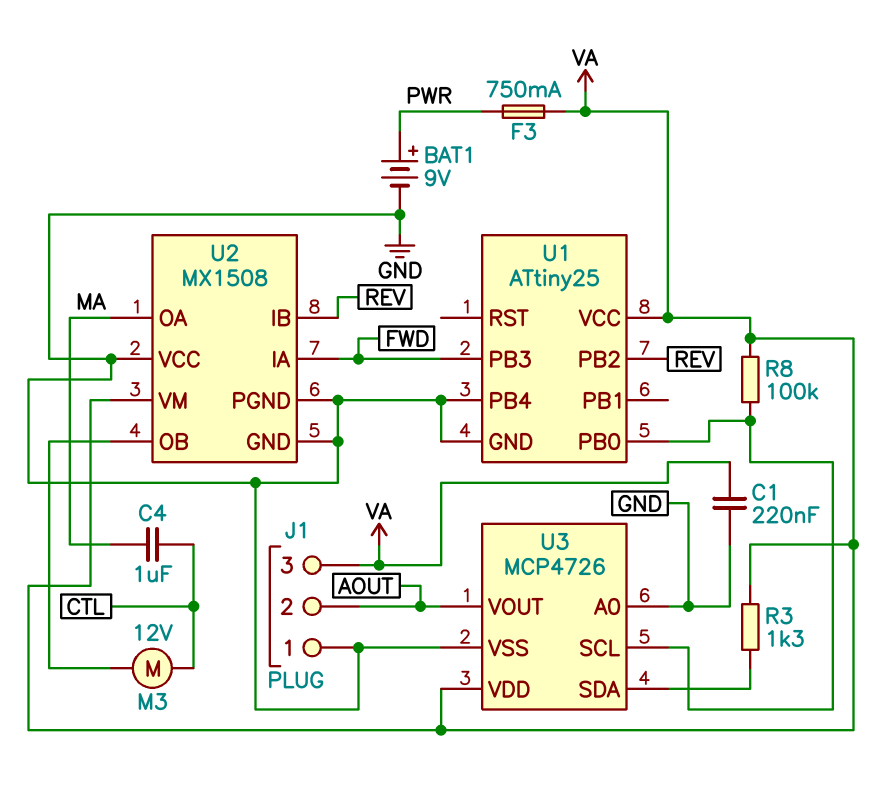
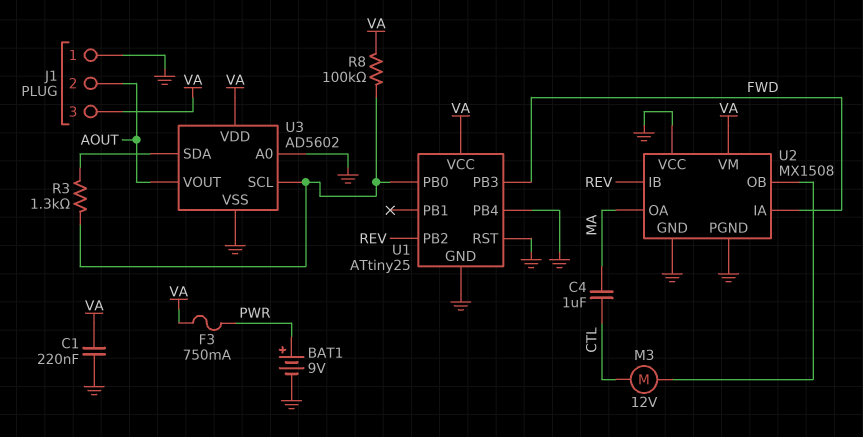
R3: 1.3k (U3/SDA, VA) -> 1.3k (U1/PB0, U3/SDA)
U1 pin RST: none -> GND
U3: MCP4726 -> AD5602

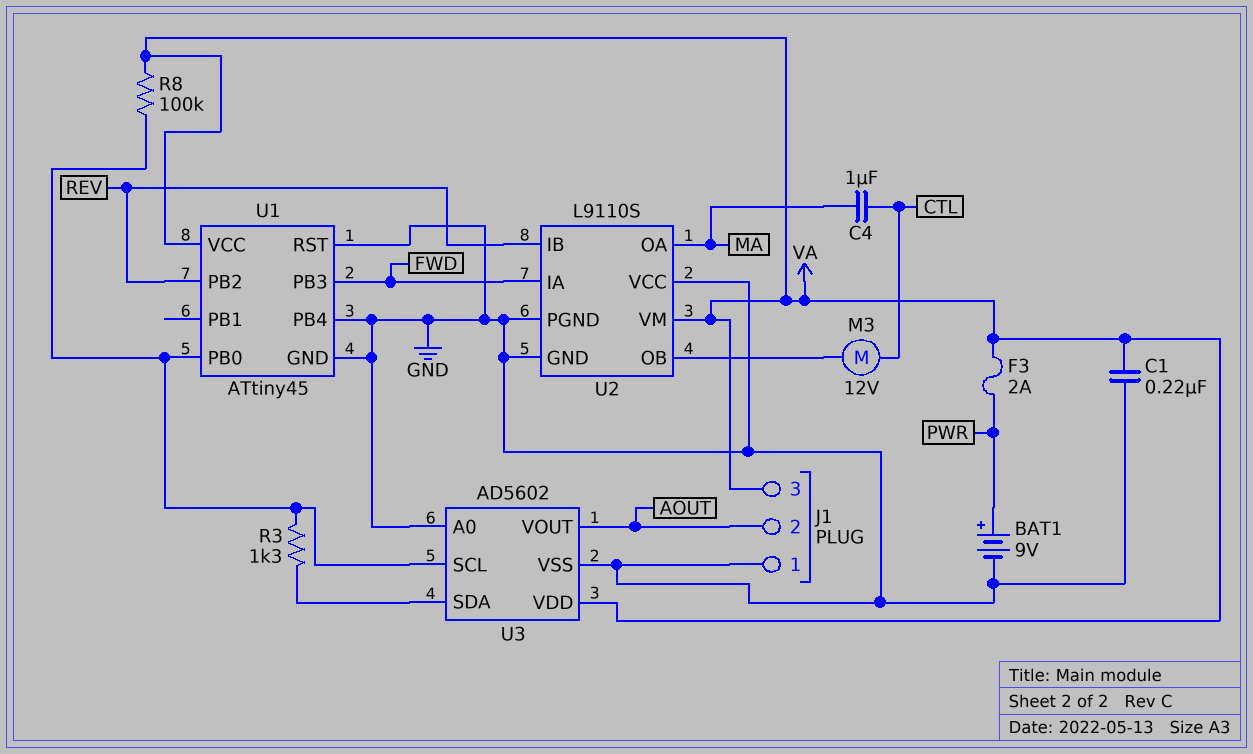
F3: 750mA (PWR, VA) -> 2A (PWR, VA)
U1: ATtiny25 -> ATtiny45
U2: MX1508 -> L9110S

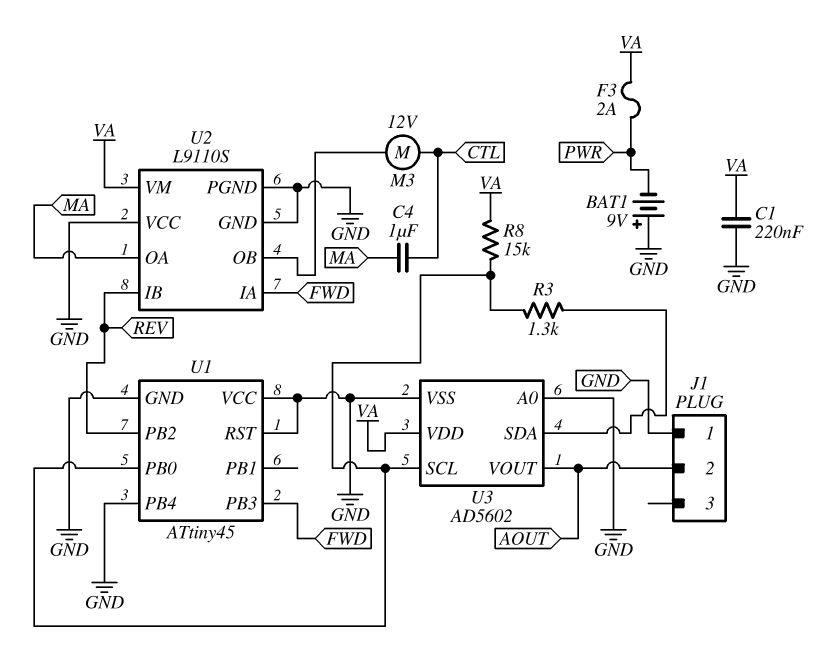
BAT1: 9V (plus PWR, minus GND) -> 9V (plus GND, minus PWR)
J1 pin 3: VA -> none
R8: 100k (U1/PB0, VA) -> 15k (U1/PB0, VA)
U1 pin VCC: VA -> GND

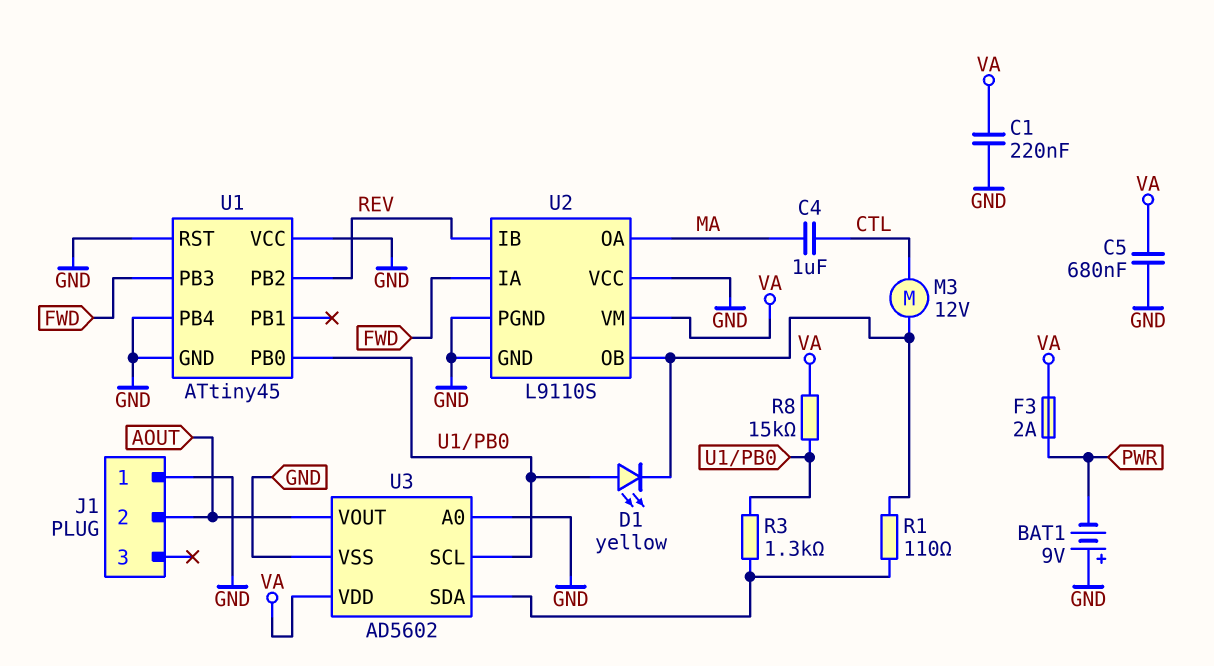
C5: none -> 680nF (GND, VA)
D1: none -> LED yellow (A U1/PB0, K U2/OB)
R1: none -> 110 (U2/OB, U3/SDA)

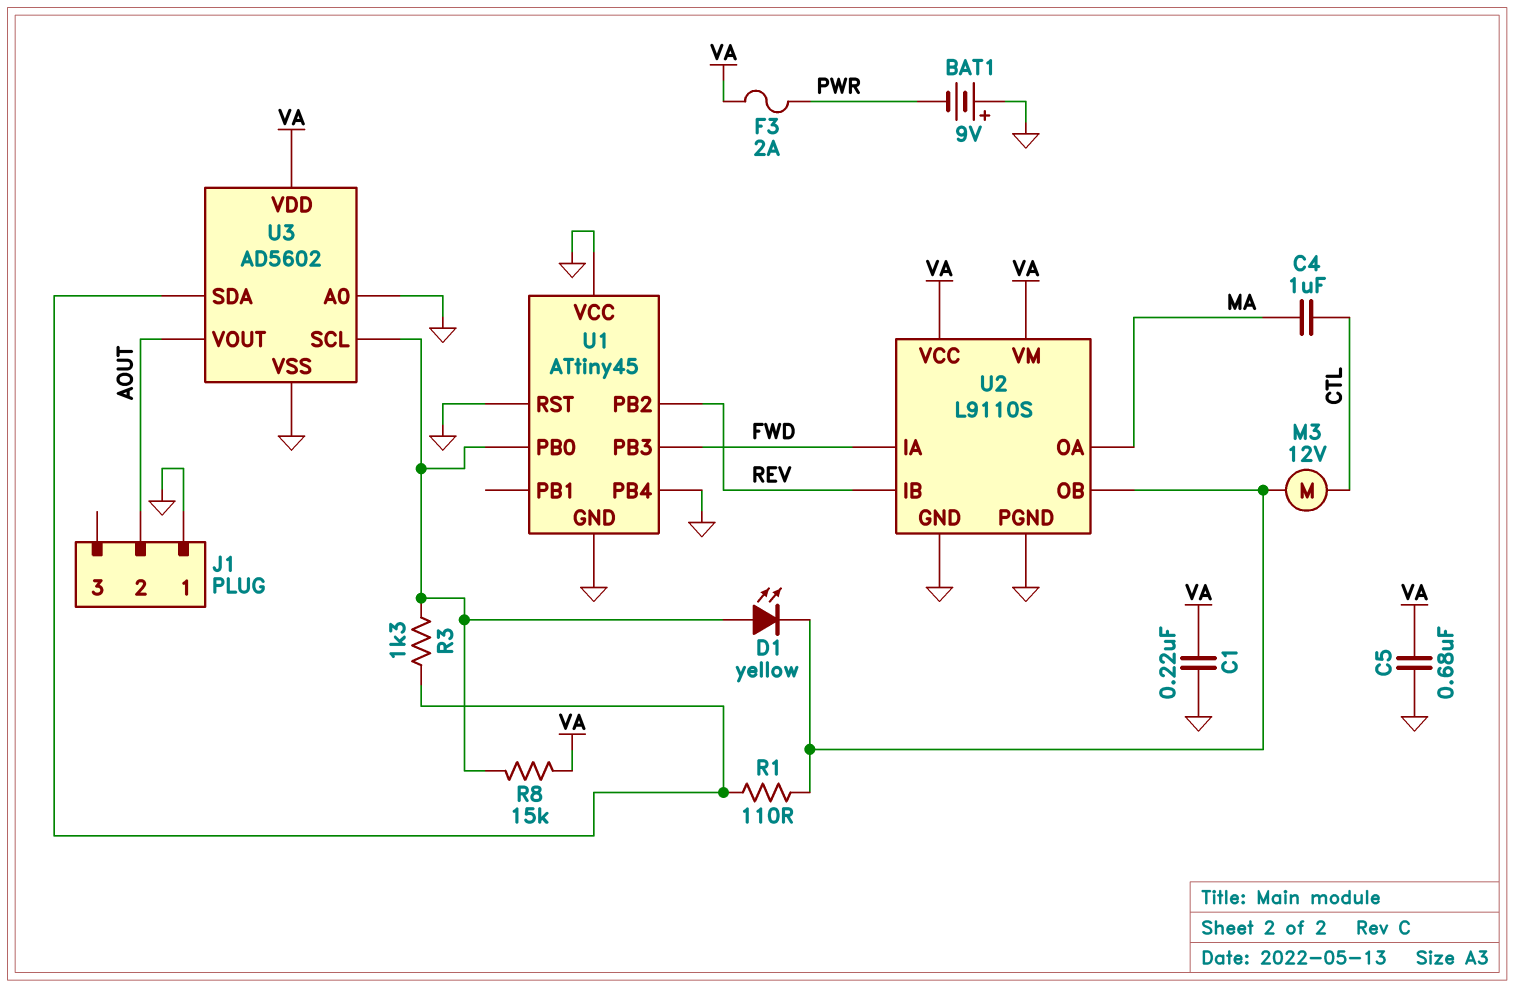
U2 pin VCC: GND -> VA

